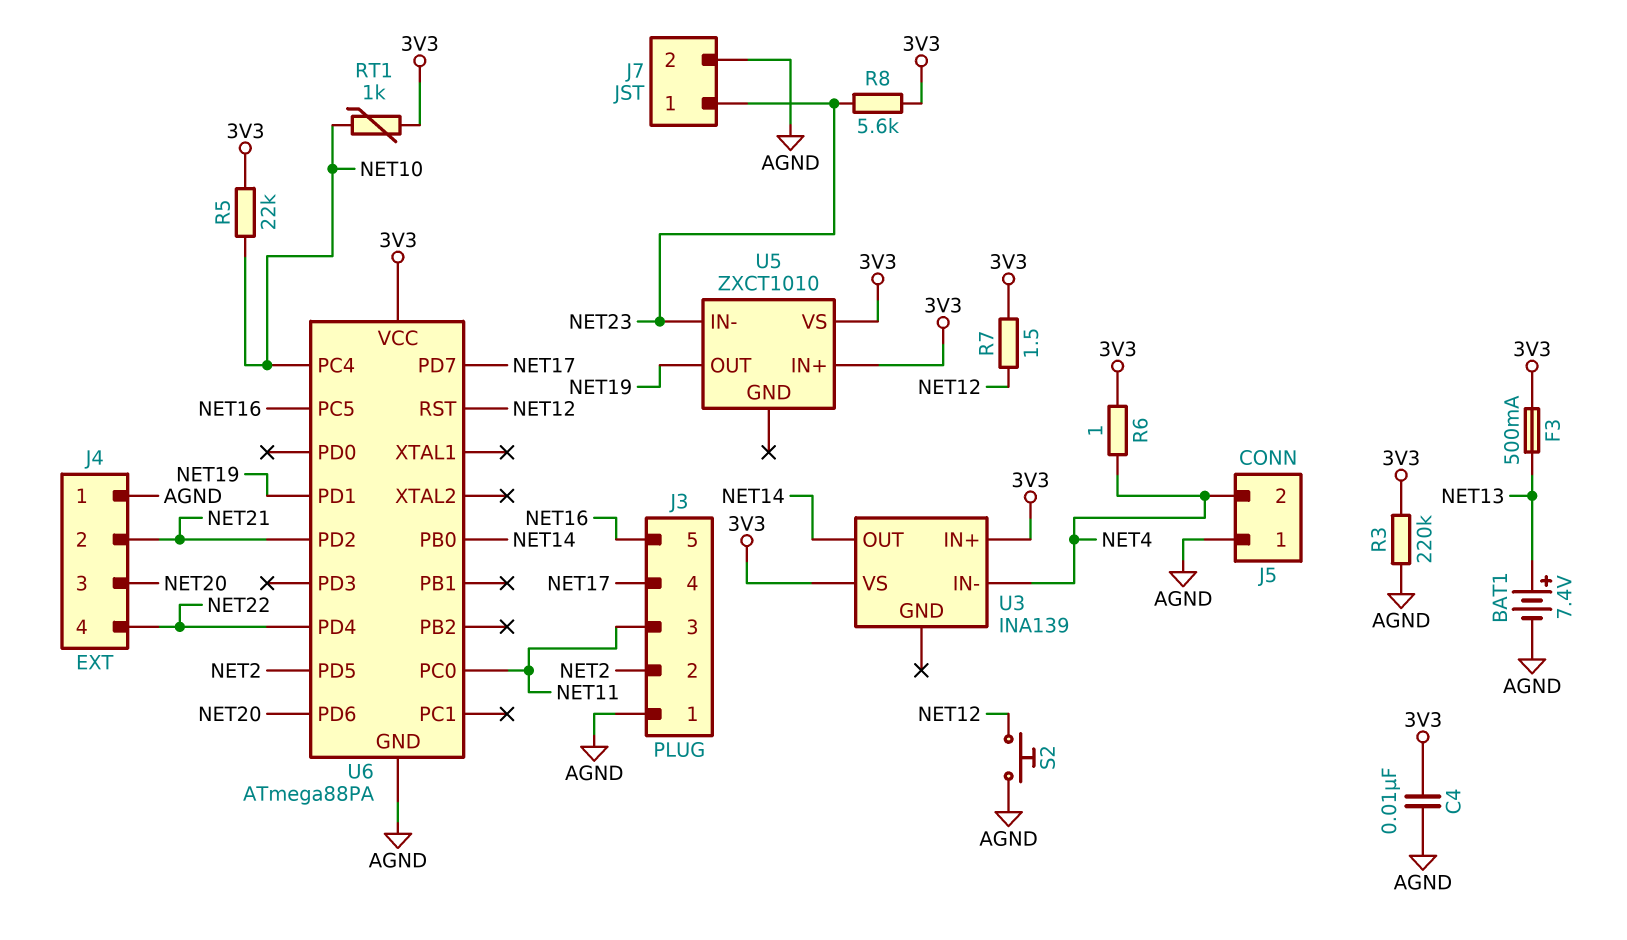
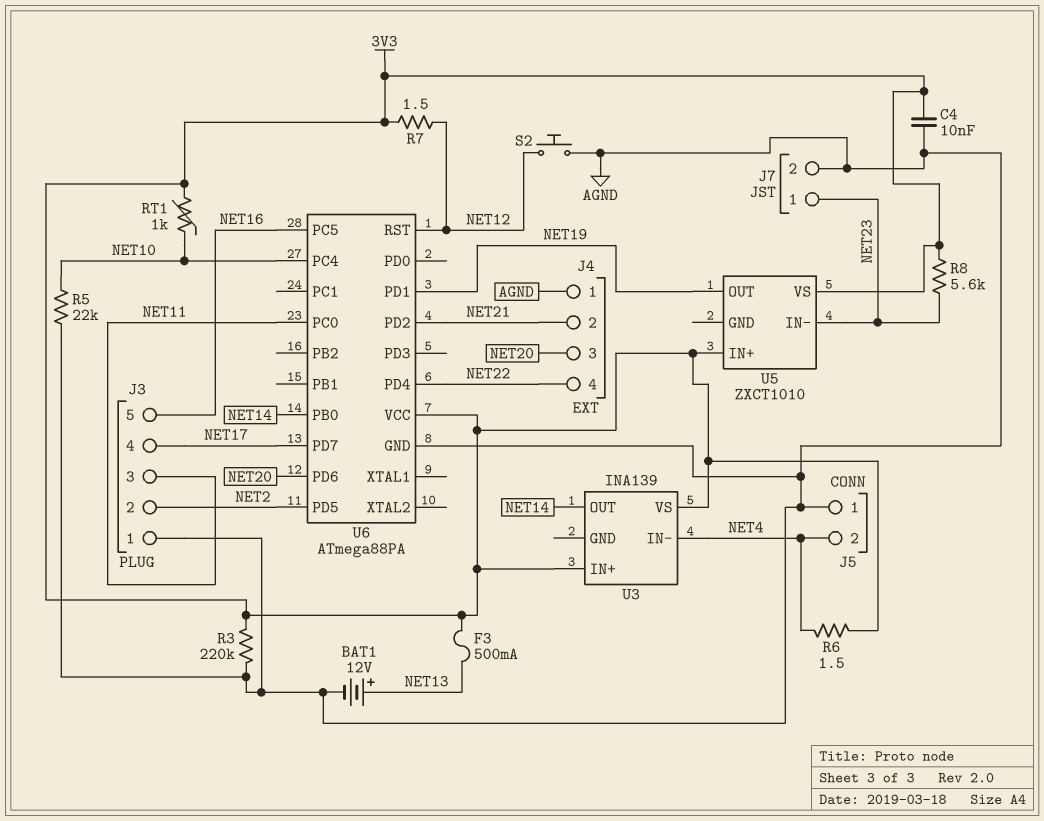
BAT1: 7.4V (plus NET13, minus AGND) -> 12V (plus NET13, minus AGND)
R5: 22k (3V3, NET10) -> 22k (AGND, NET10)
R6: 1 (3V3, NET4) -> 1.5 (3V3, NET4)

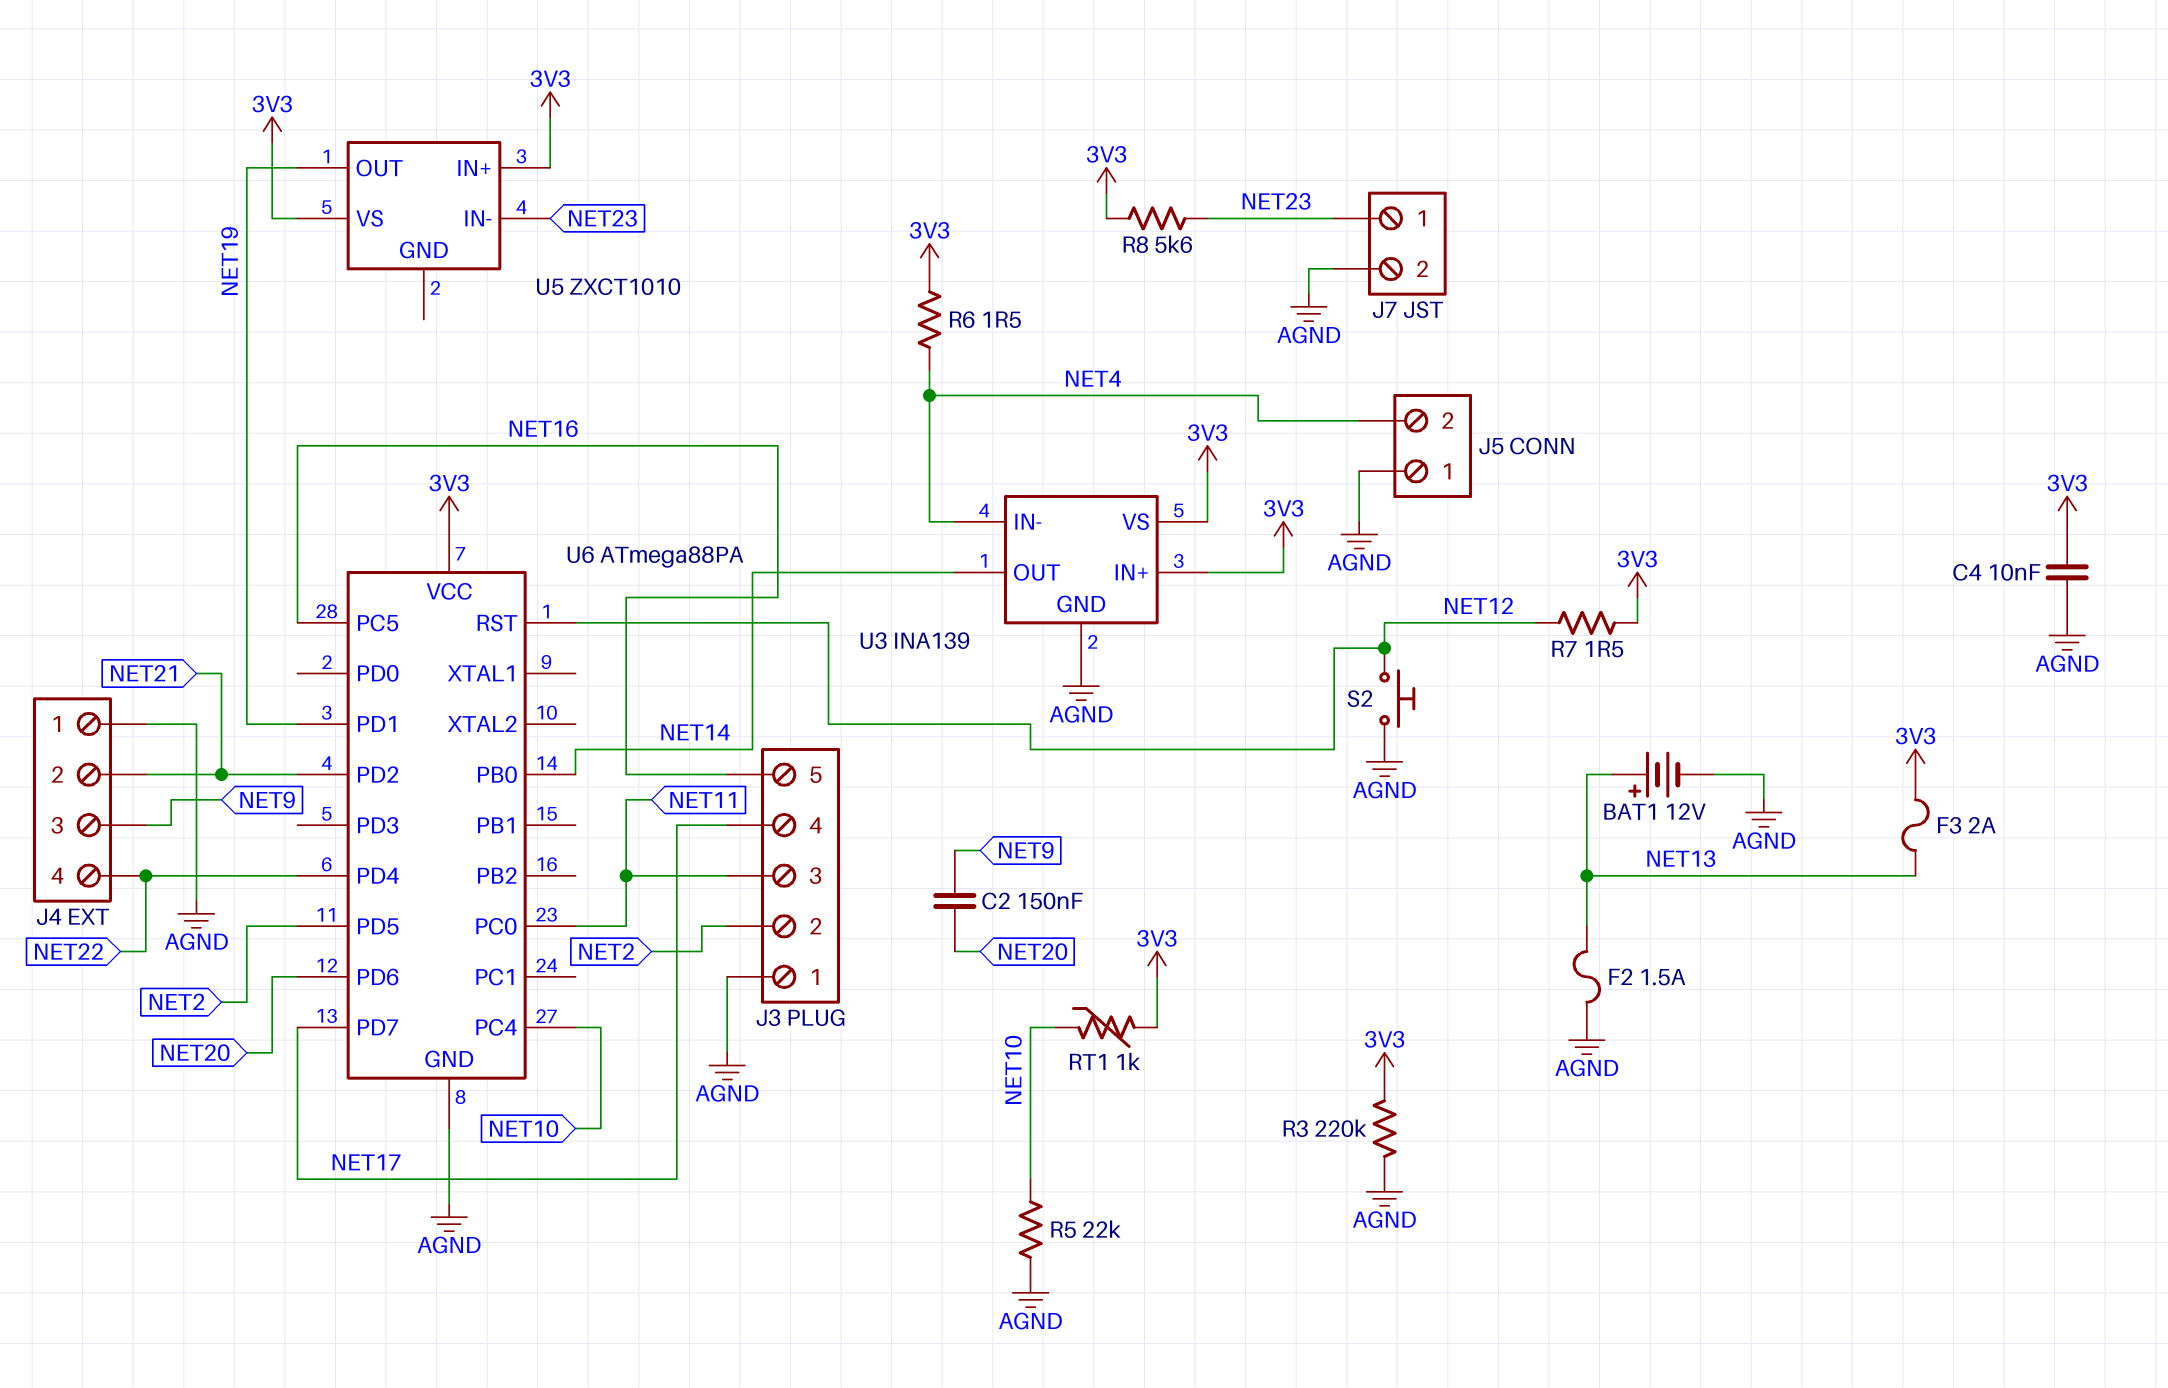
C2: none -> 150nF (NET9, NET20)
F2: none -> 1.5A (AGND, NET13)
F3: 500mA (3V3, NET13) -> 2A (3V3, NET13)
J4 pin 3: NET20 -> NET9
U3 pin GND: none -> AGND

